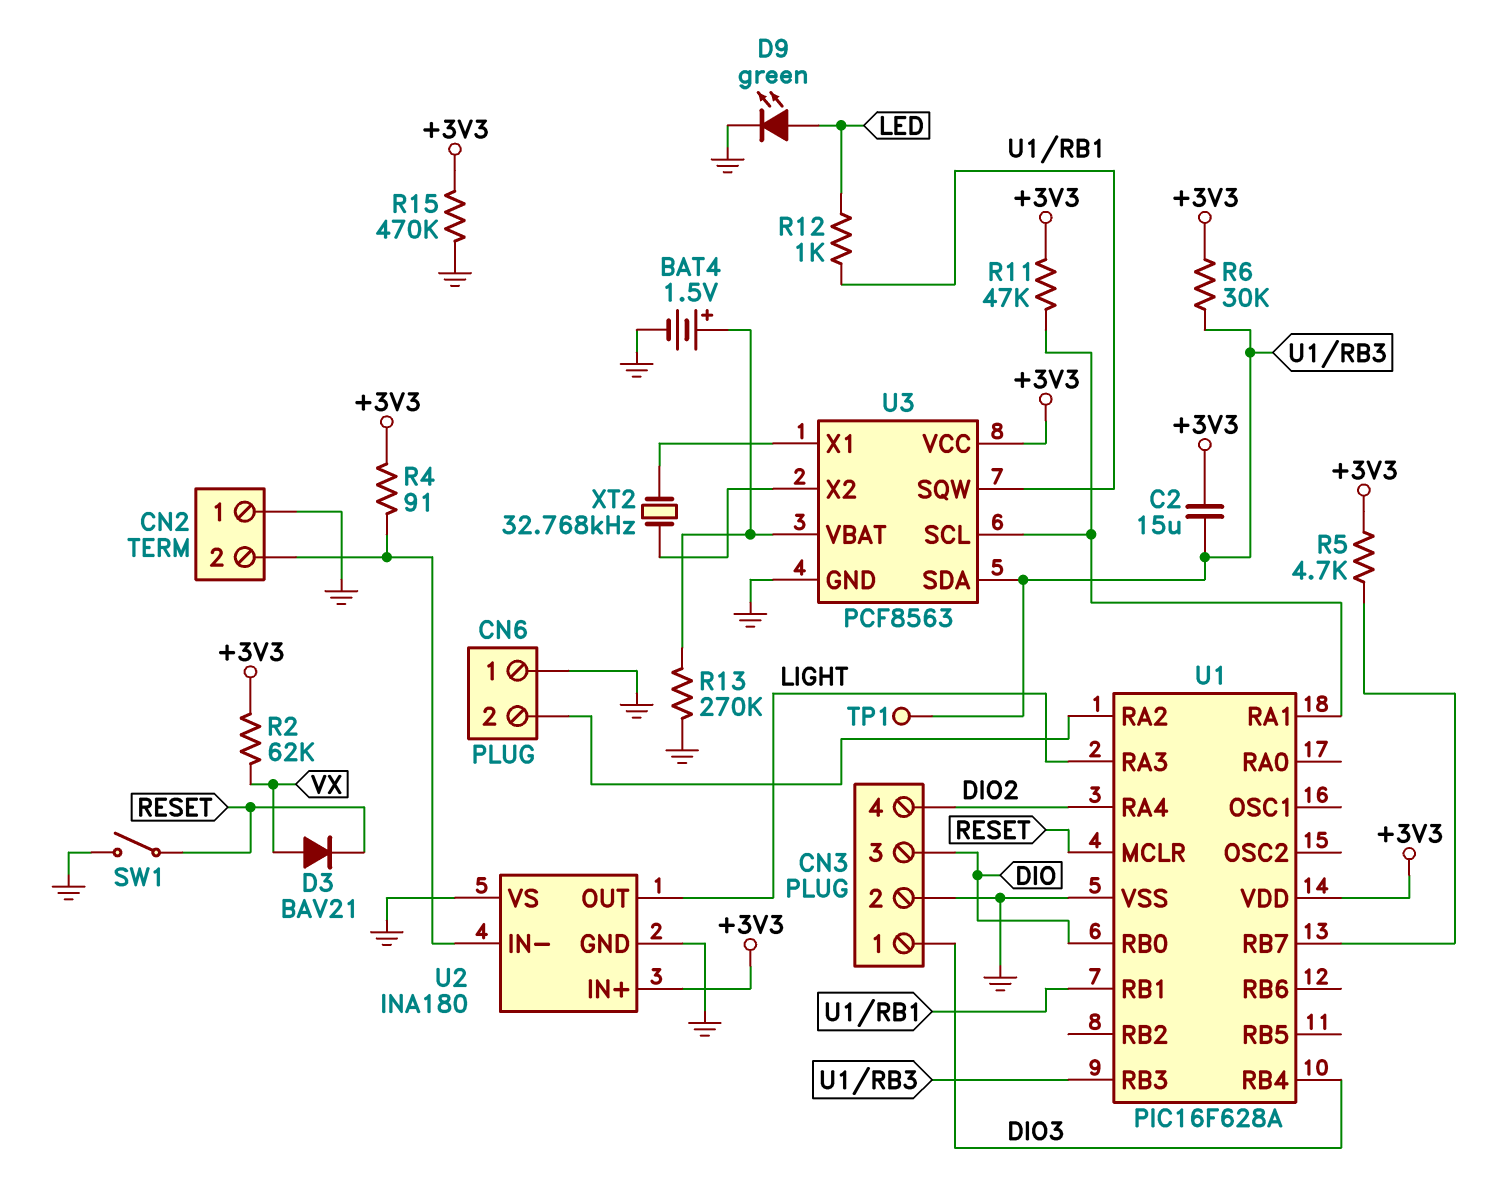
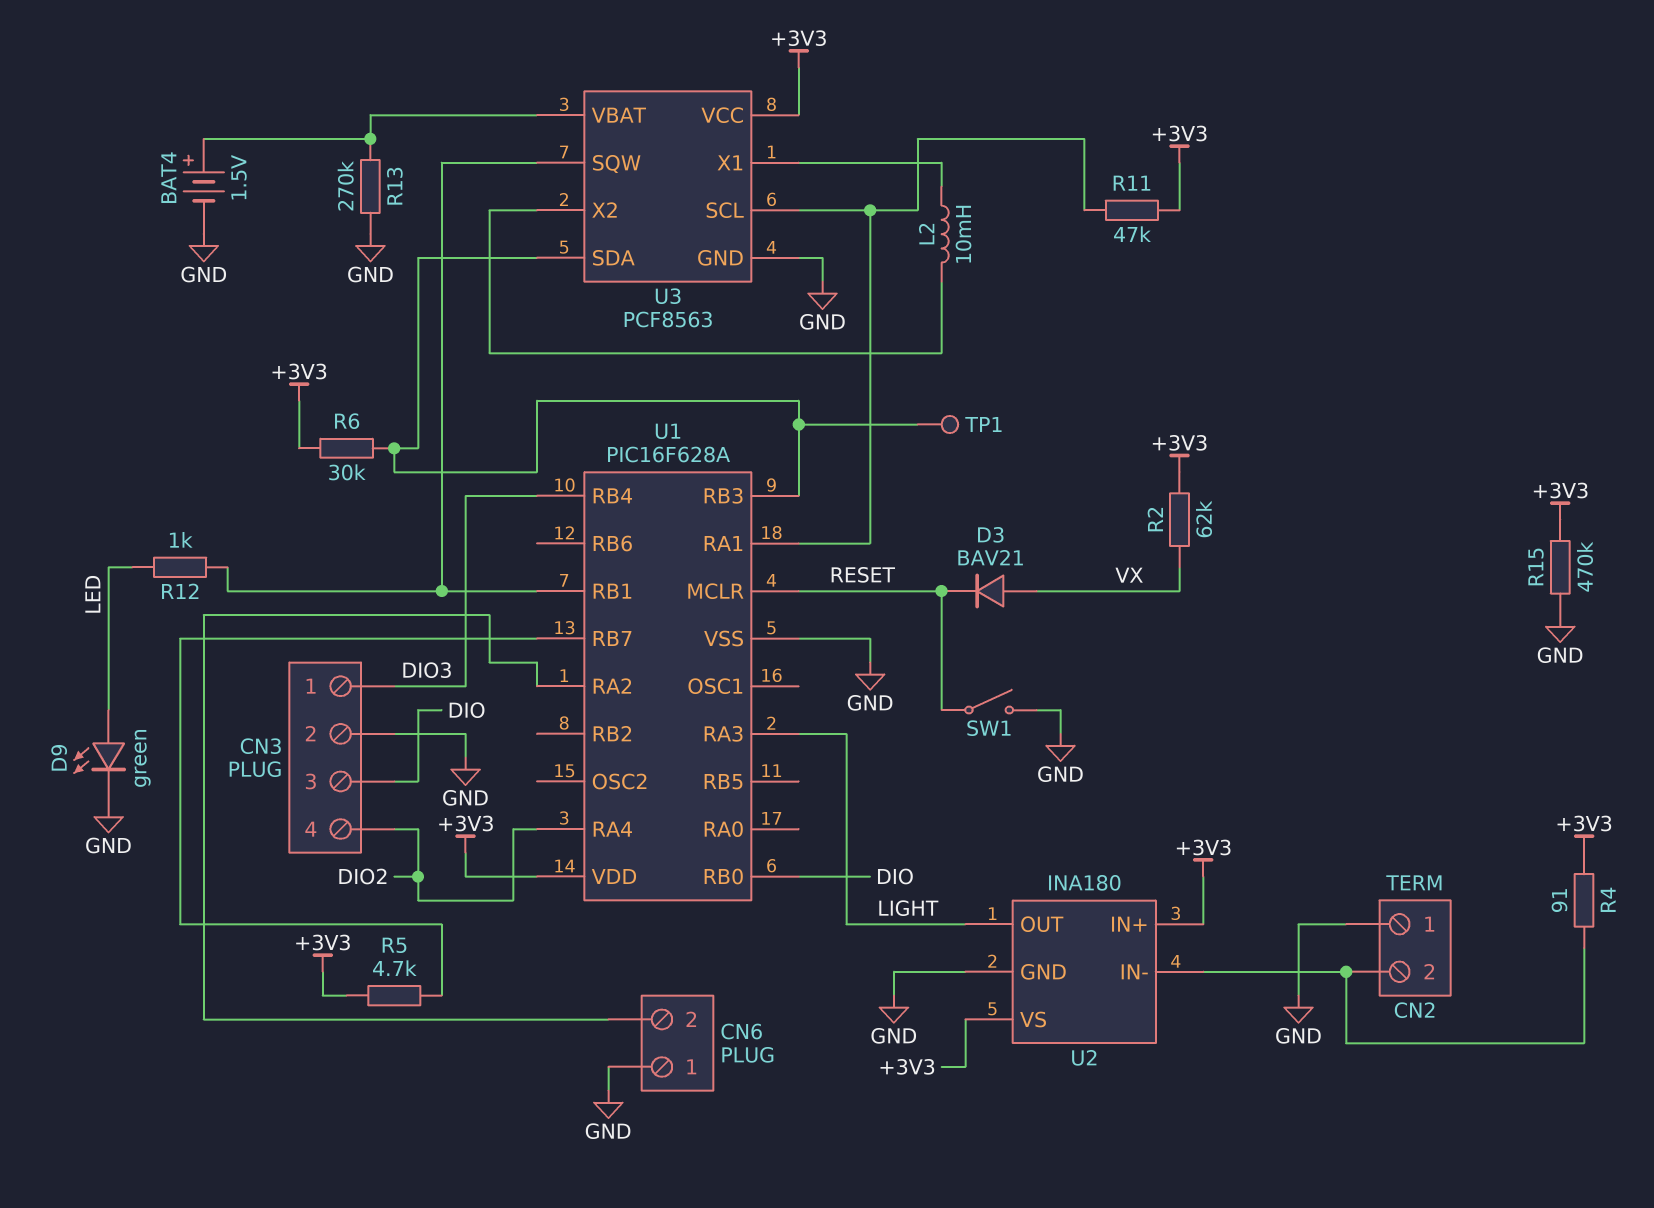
C2: 15uF (+3V3, U1/RB3) -> none
L2: none -> 10mH (U3/X1, U3/X2)
U2 pin VS: GND -> +3V3
XT2: 32.768kHz (U3/X1, U3/X2) -> none

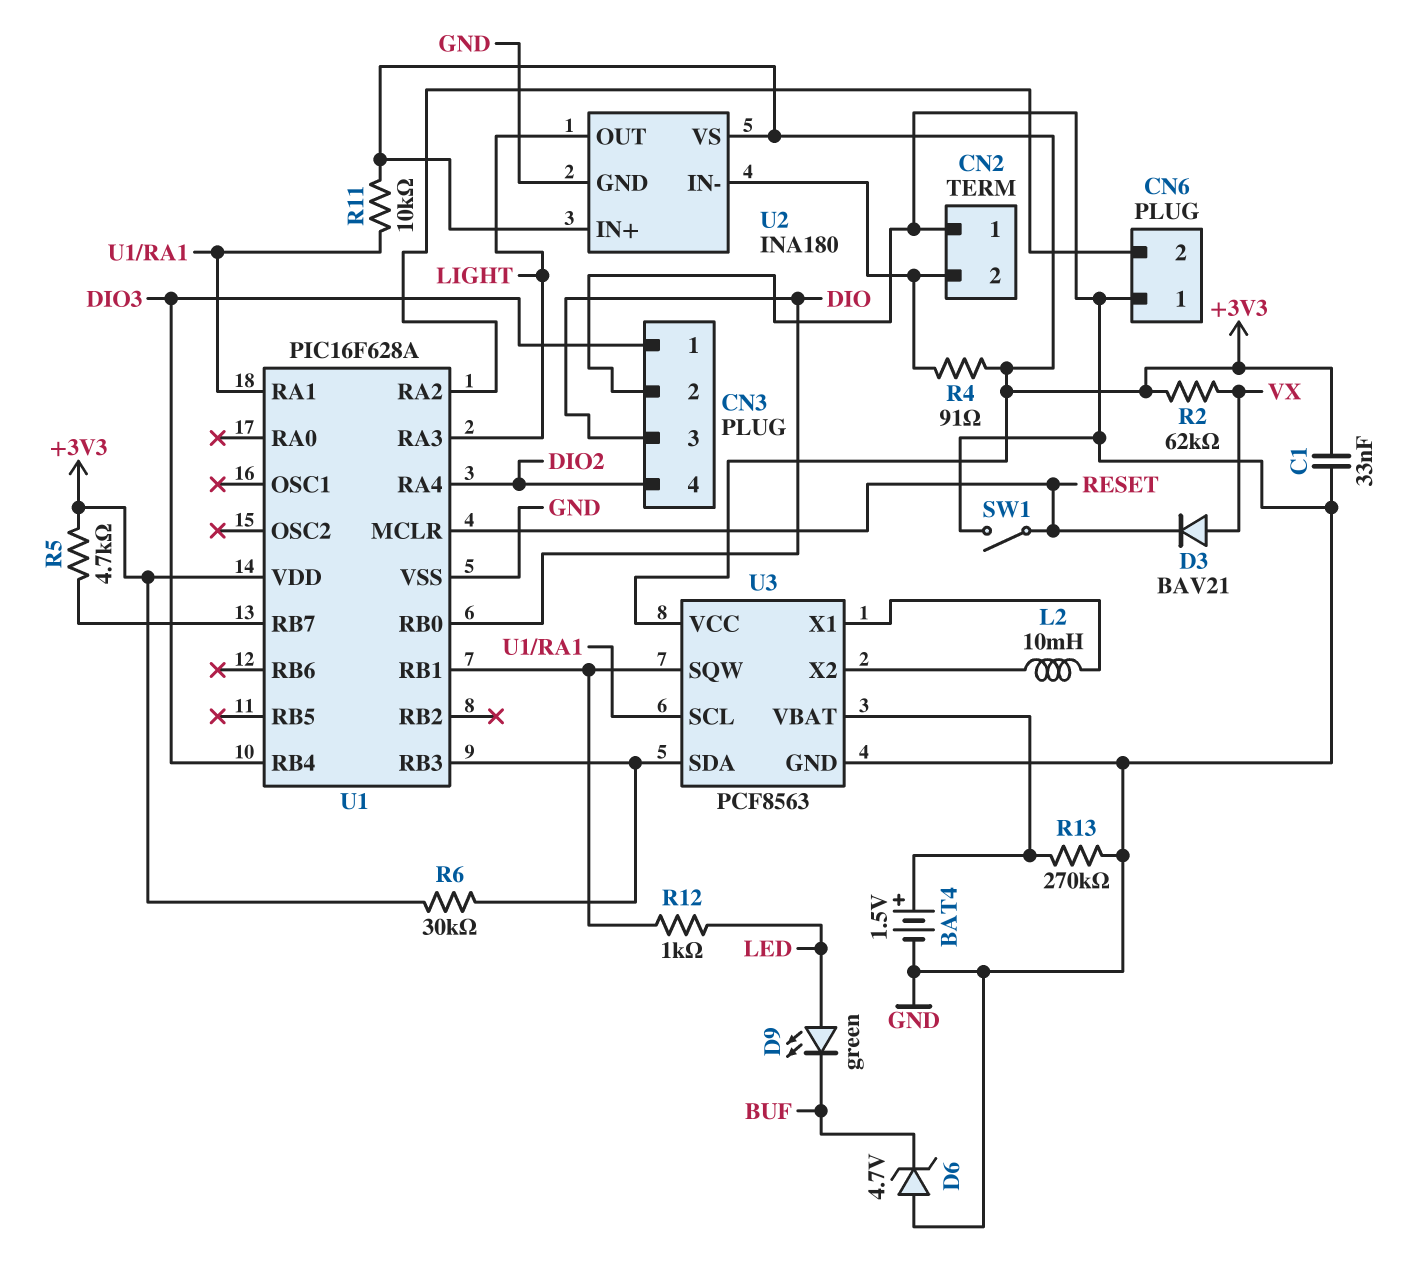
C1: none -> 33nF (+3V3, GND)
D6: none -> zener 4.7V (A GND, K BUF)
D9: LED green (A LED, K GND) -> LED green (A LED, K BUF)
R11: 47k (+3V3, U1/RA1) -> 10k (+3V3, U1/RA1)
R15: 470k (+3V3, GND) -> none
TP1: test point (U1/RB3) -> none

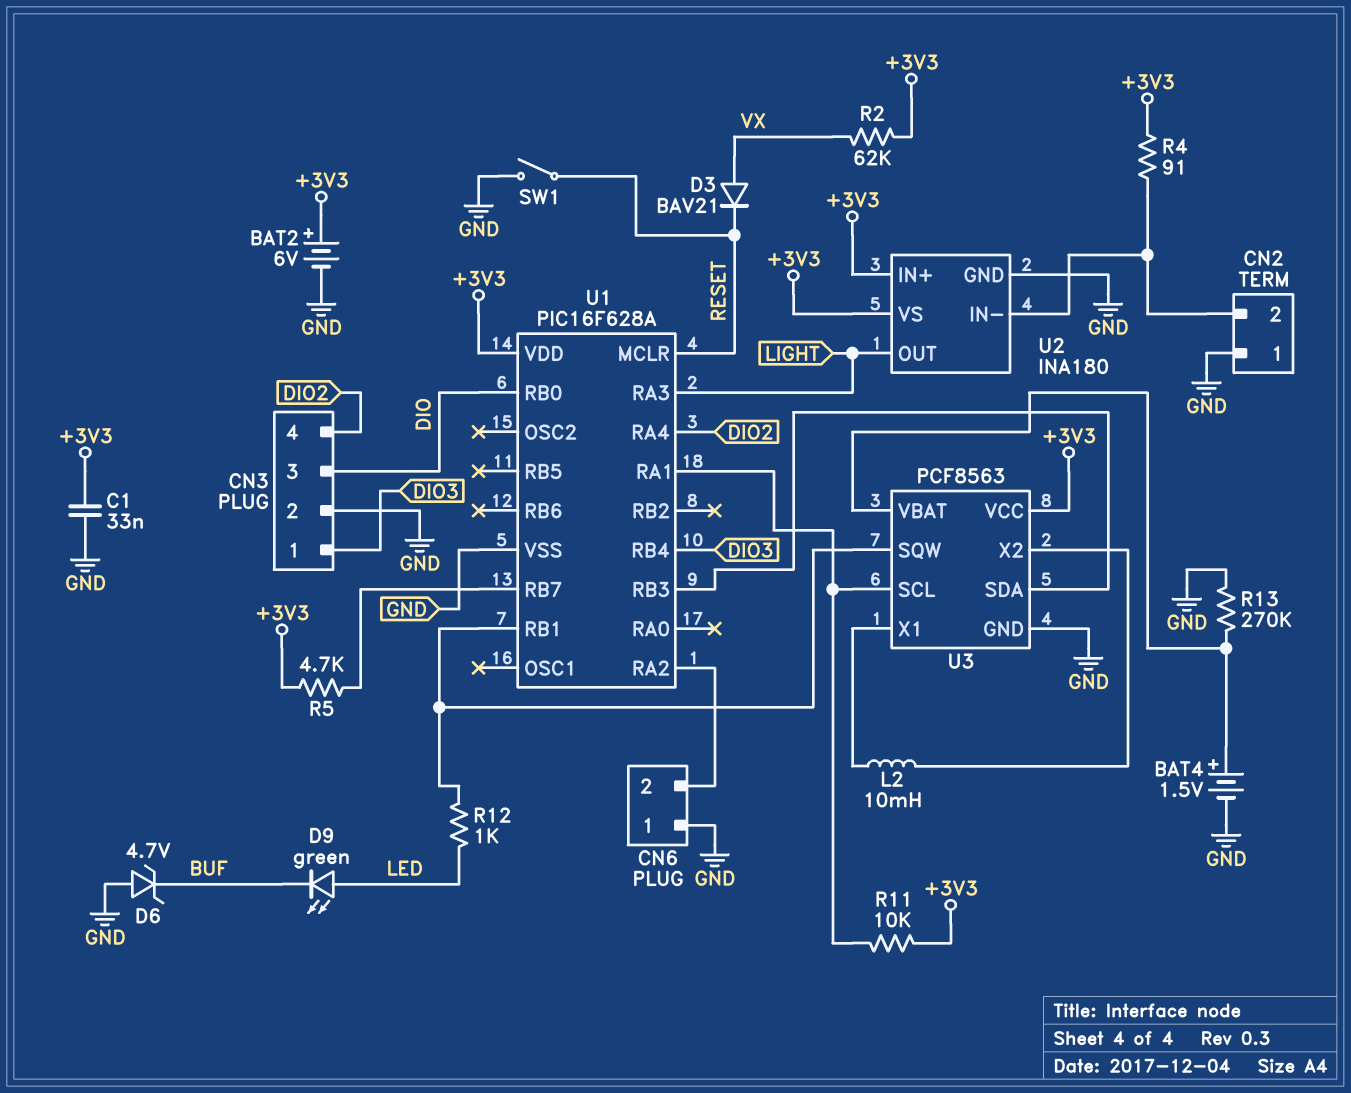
BAT2: none -> 6V (plus +3V3, minus GND)
R6: 30k (+3V3, U1/RB3) -> none

